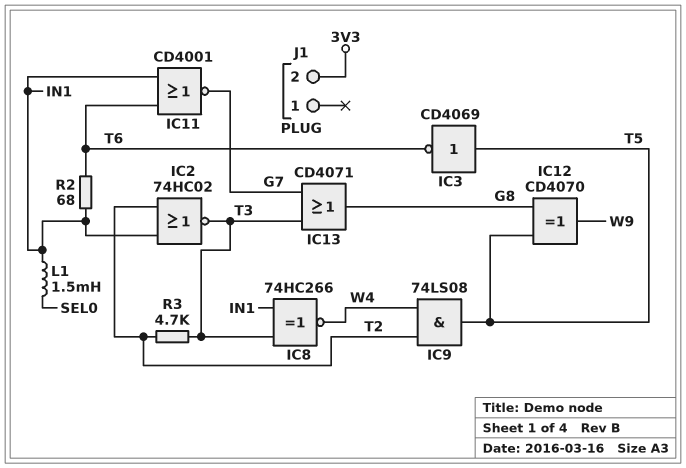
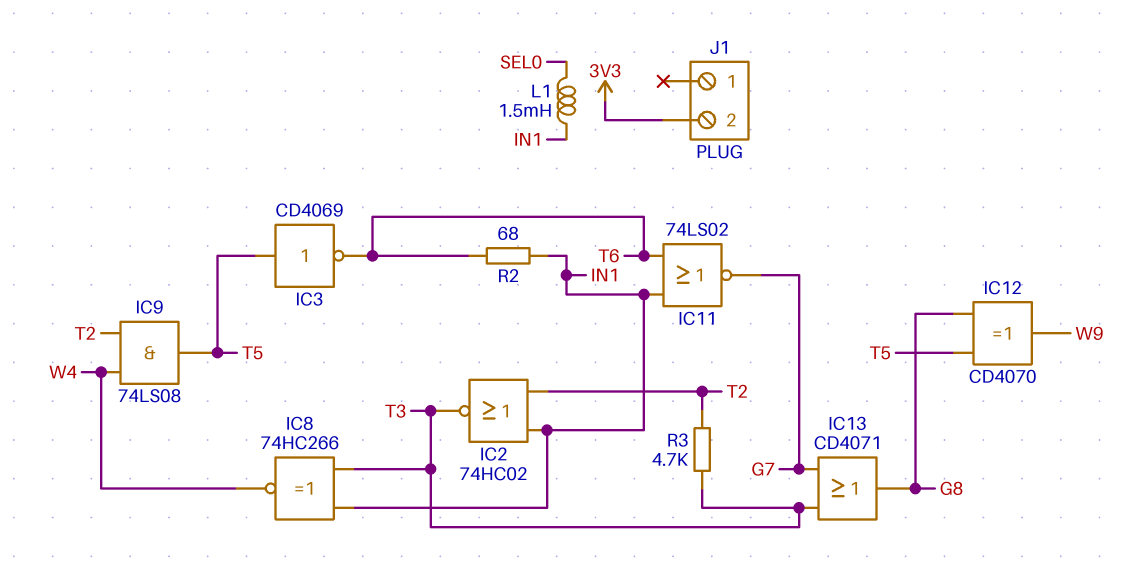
IC11: NOR CD4001 (in IN1, in T6, out G7) -> NOR 74LS02 (in IN1, in T6, out G7)

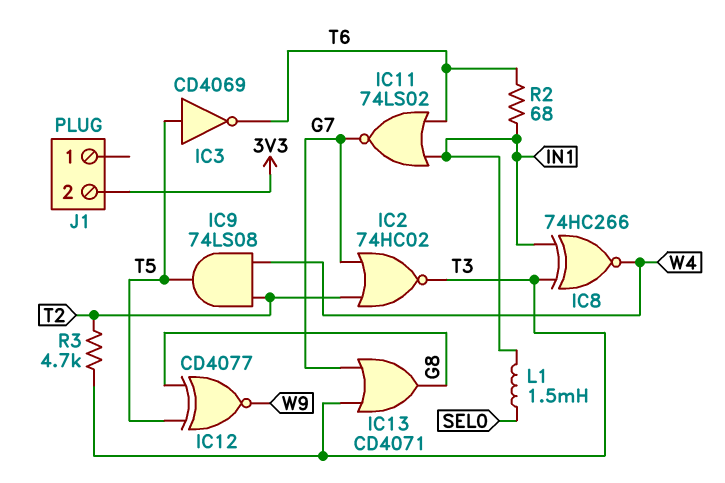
IC2: NOR 74HC02 (in IN1, in T2, out T3) -> NOR 74HC02 (in G7, in T2, out T3)
IC12: XOR CD4070 (in G8, in T5, out W9) -> XNOR CD4077 (in G8, in T5, out W9)

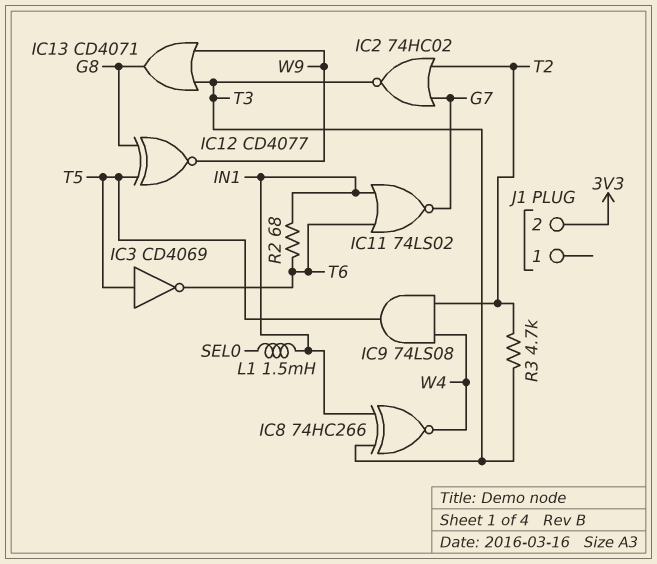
IC13: OR CD4071 (in G7, in T3, out G8) -> OR CD4071 (in T3, in W9, out G8)

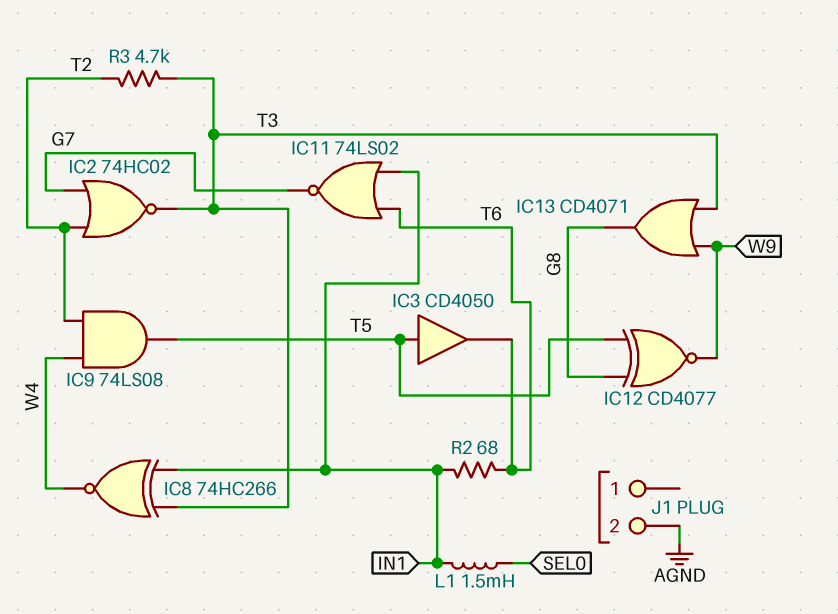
IC3: NOT CD4069 (in T5, out T6) -> buffer CD4050 (in T5, out T6)
J1 pin 2: 3V3 -> AGND

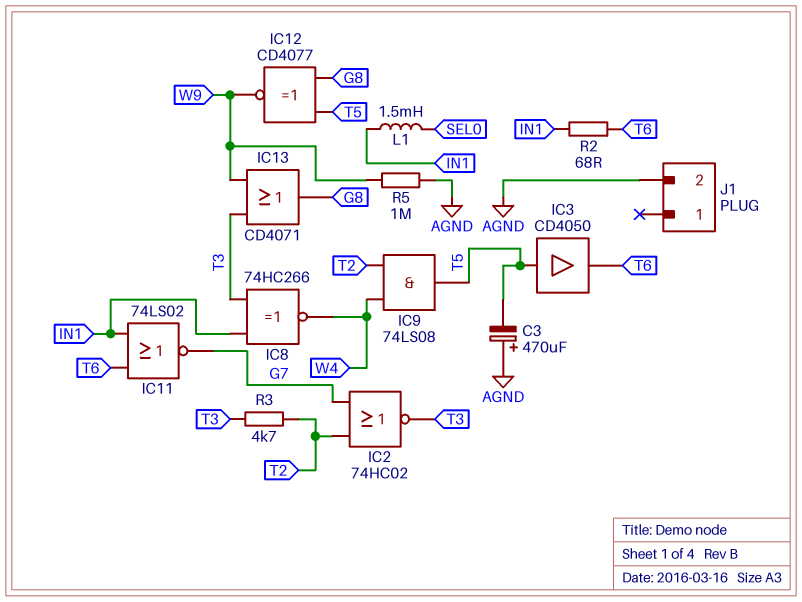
C3: none -> 470uF (plus AGND, minus T5)
R5: none -> 1M (AGND, W9)

